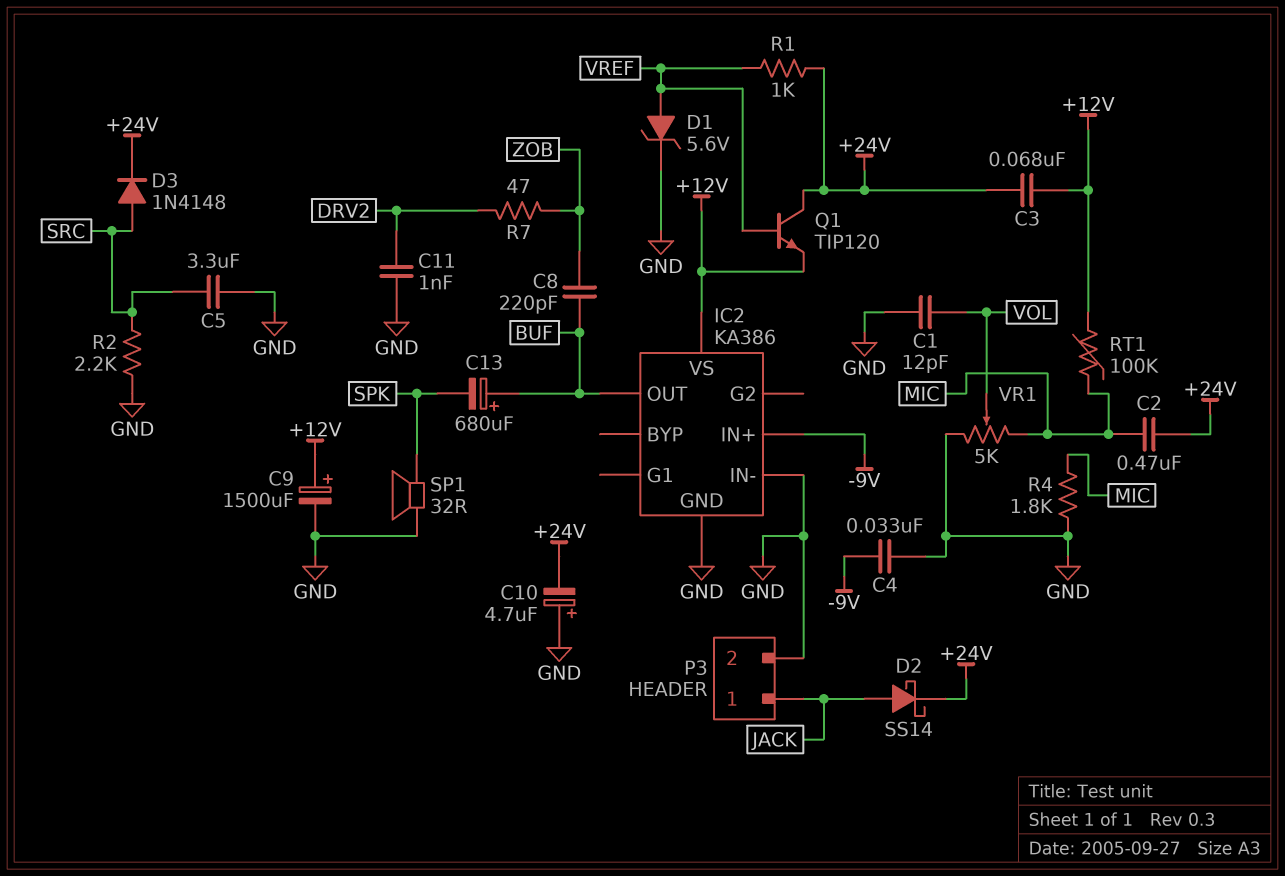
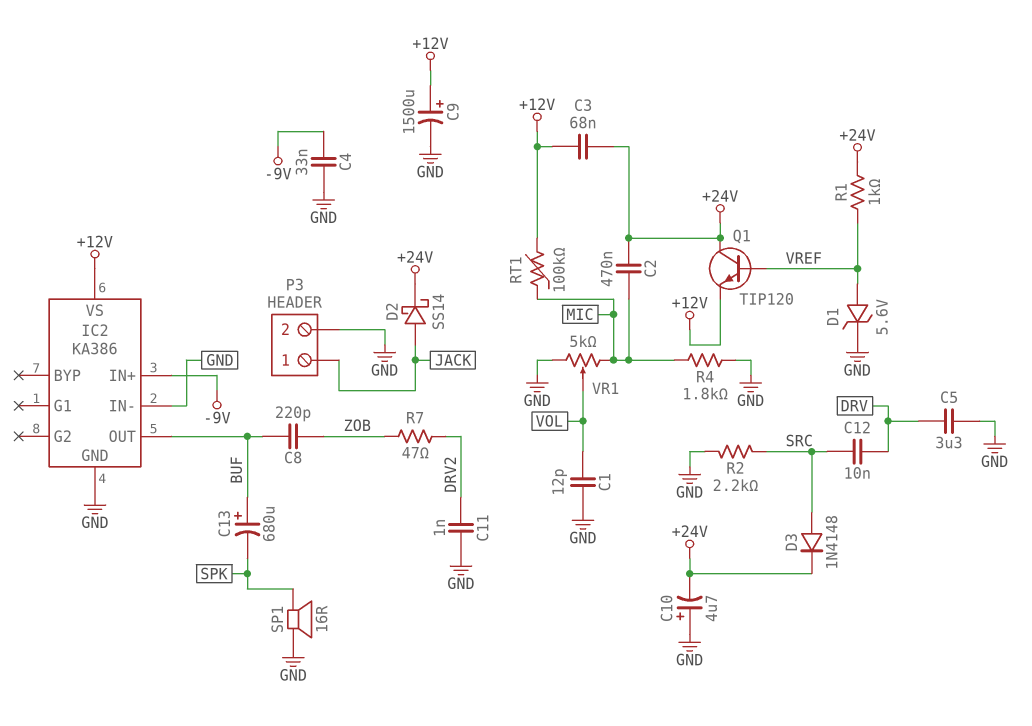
C5: 3.3uF (GND, SRC) -> 3.3uF (DRV, GND)
C12: none -> 10nF (DRV, SRC)
SP1: speaker 32R (GND, SPK) -> speaker 16R (GND, SPK)

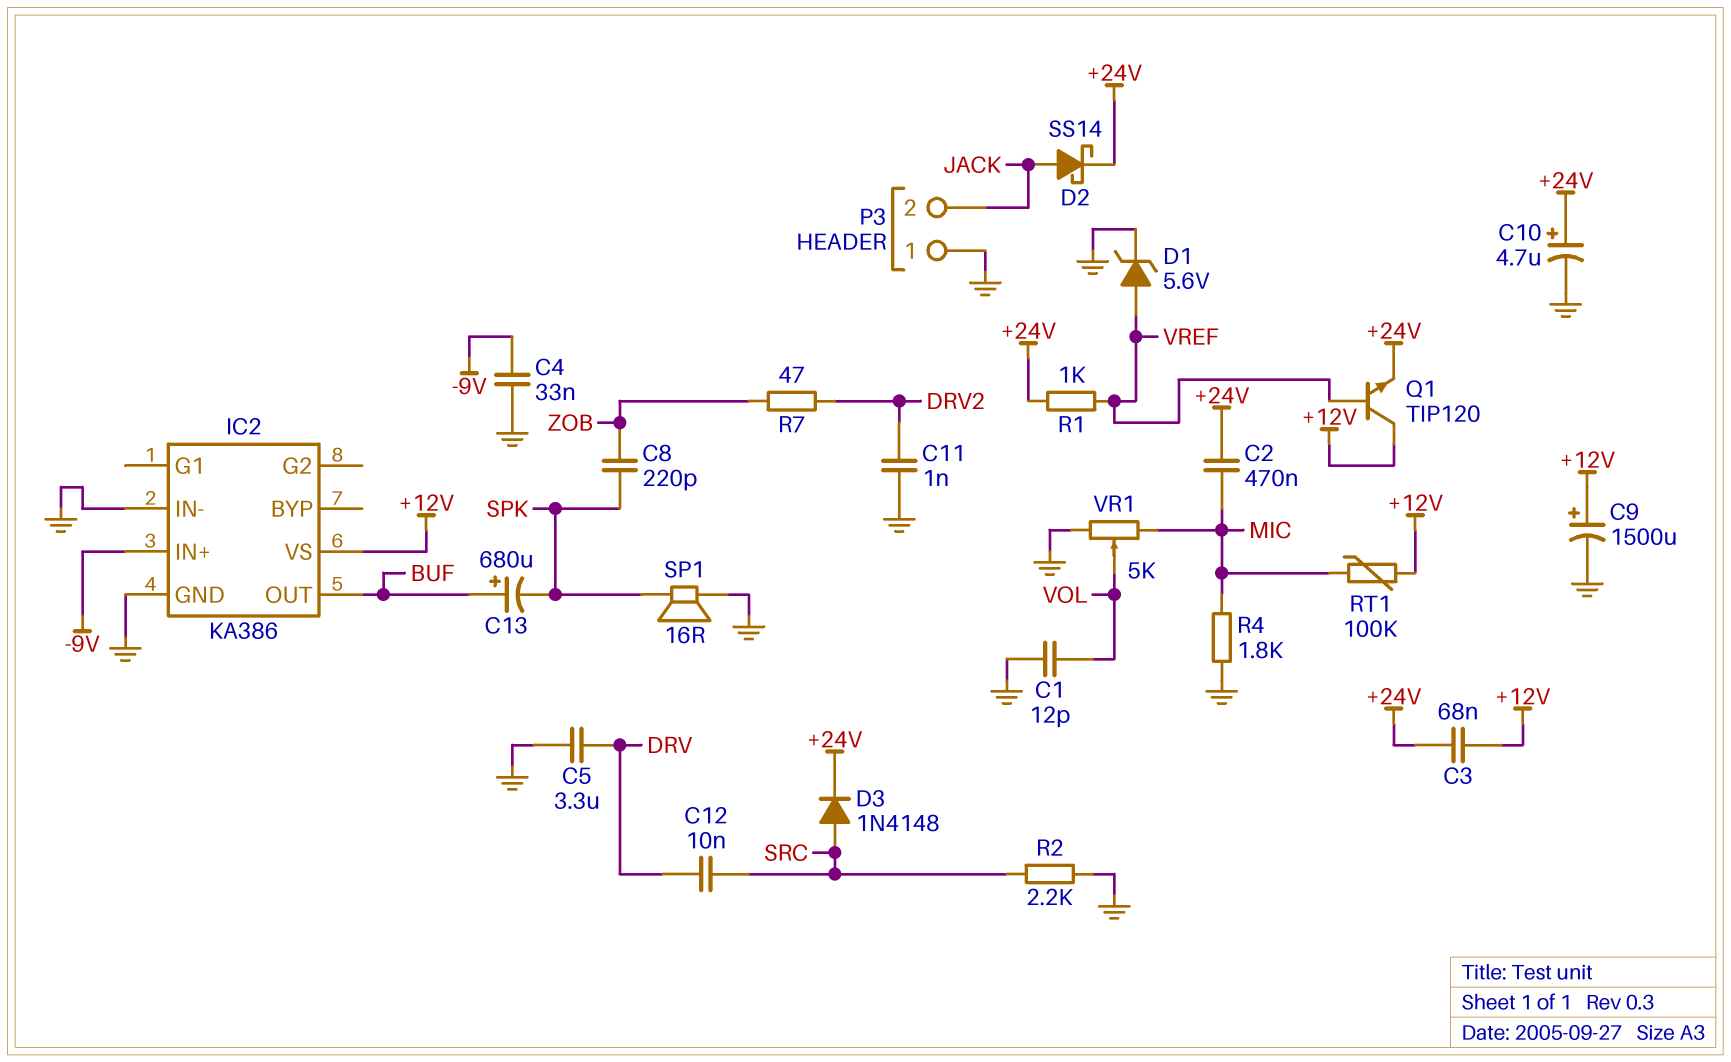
C8: 220pF (BUF, ZOB) -> 220pF (SPK, ZOB)
C10: 4.7uF (plus GND, minus +24V) -> 4.7uF (plus +24V, minus GND)
P3 pin 1: JACK -> GND
P3 pin 2: GND -> JACK
Q1: NPN TIP120 (B VREF, C +24V, E +12V) -> NPN TIP120 (B VREF, C +12V, E +24V)

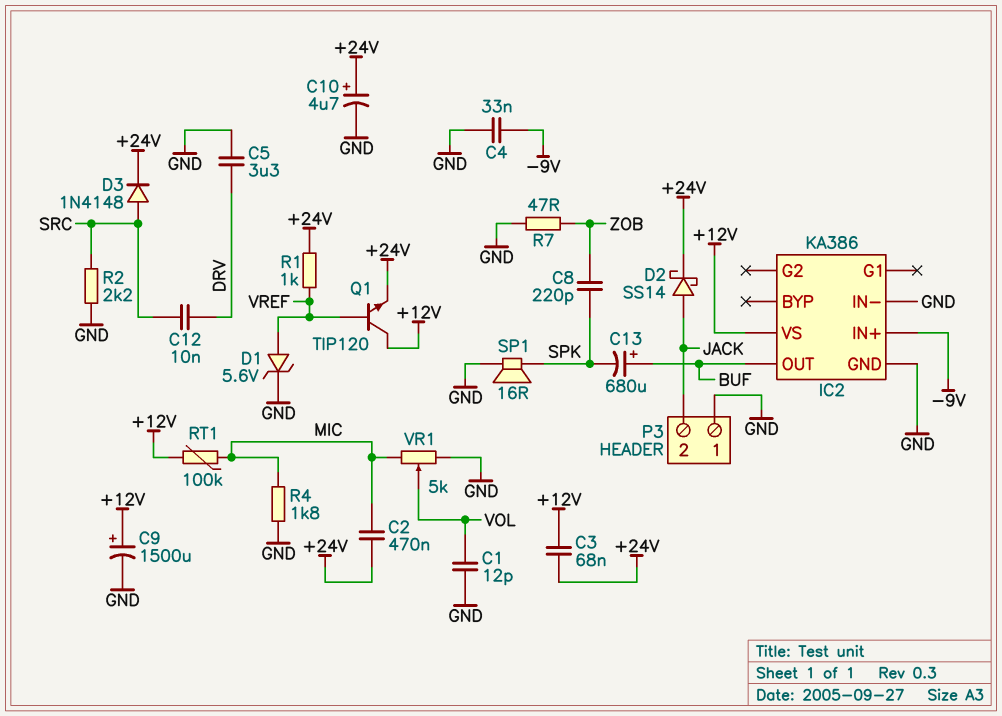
C11: 1nF (DRV2, GND) -> none
R7: 47 (DRV2, ZOB) -> 47 (GND, ZOB)

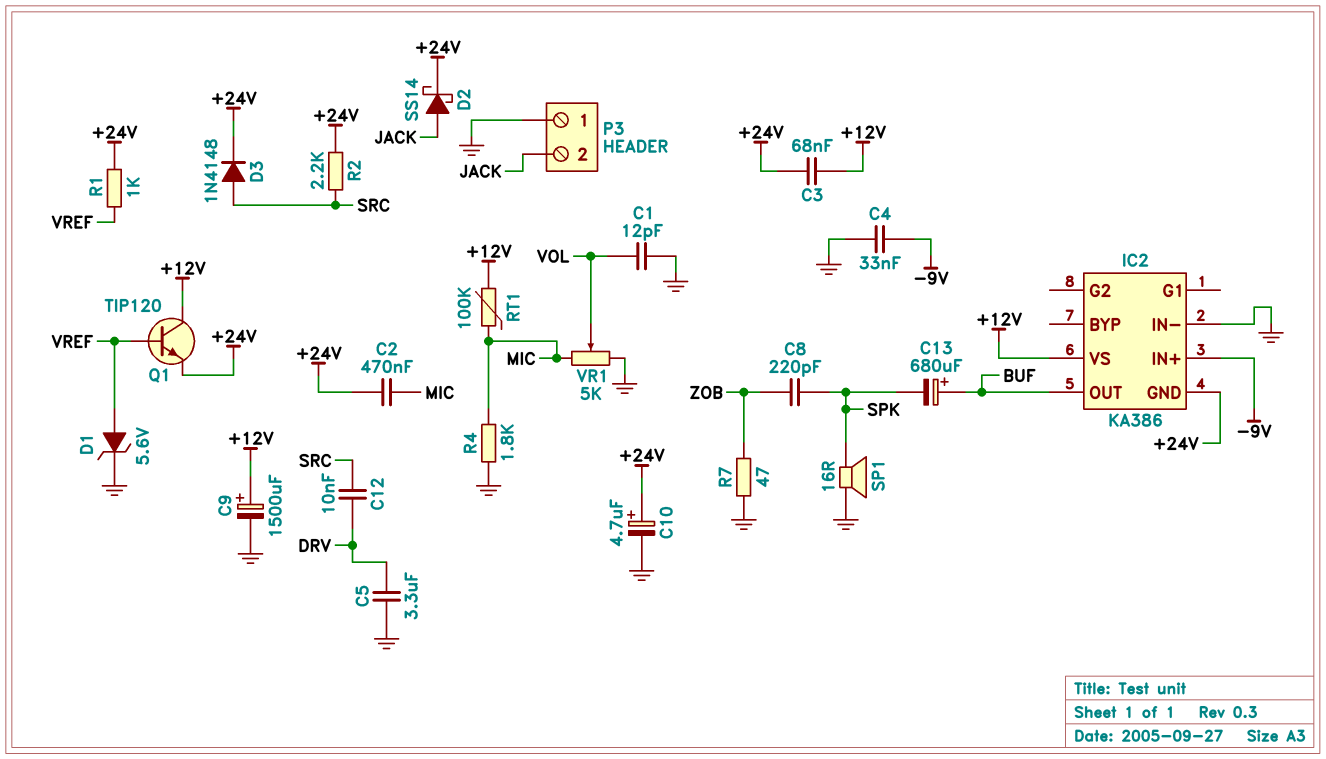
IC2 pin GND: GND -> +24V
R2: 2.2k (GND, SRC) -> 2.2k (+24V, SRC)

